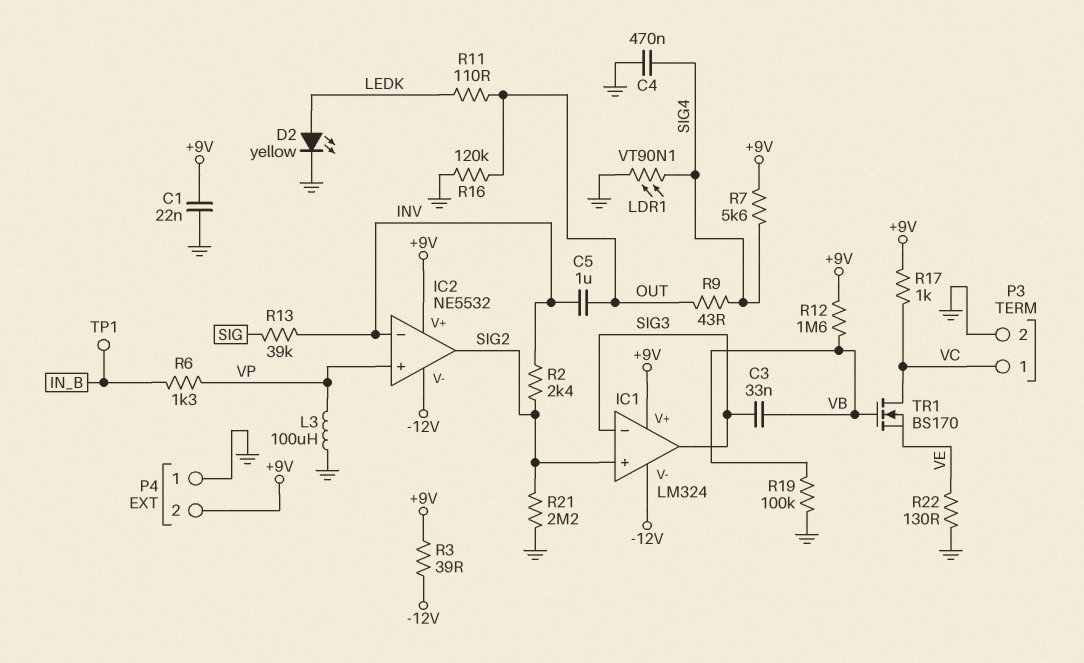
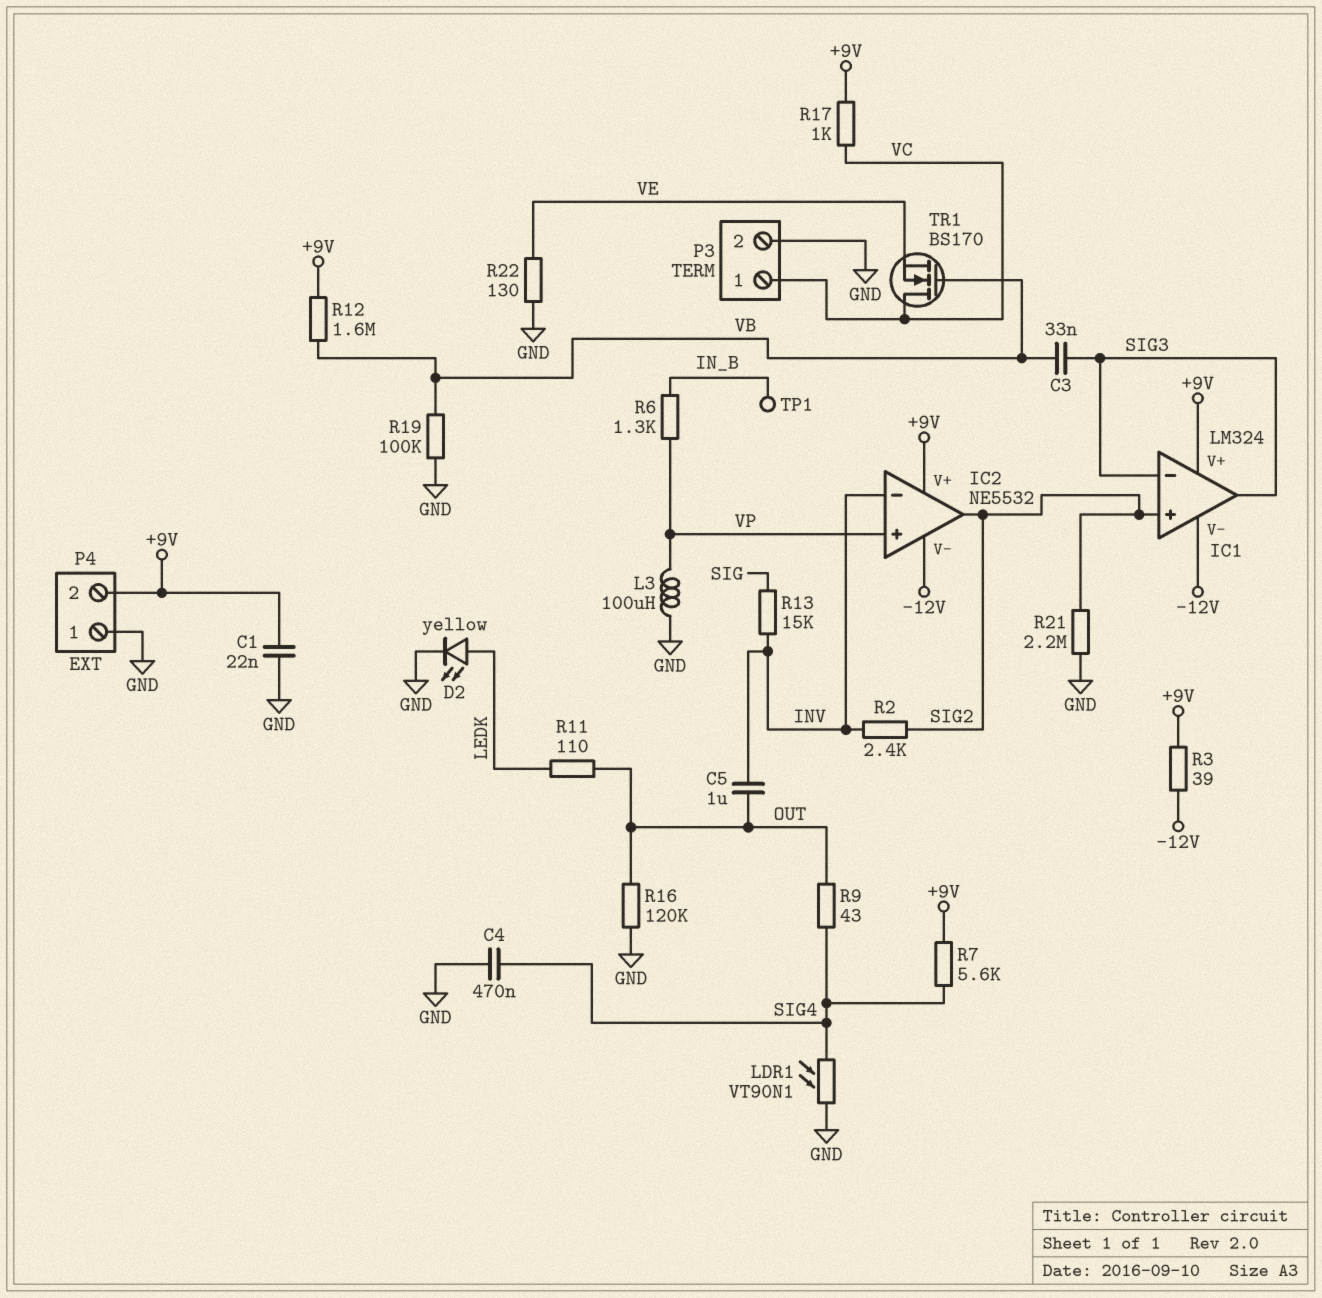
R13: 39k (INV, SIG) -> 15k (INV, SIG)

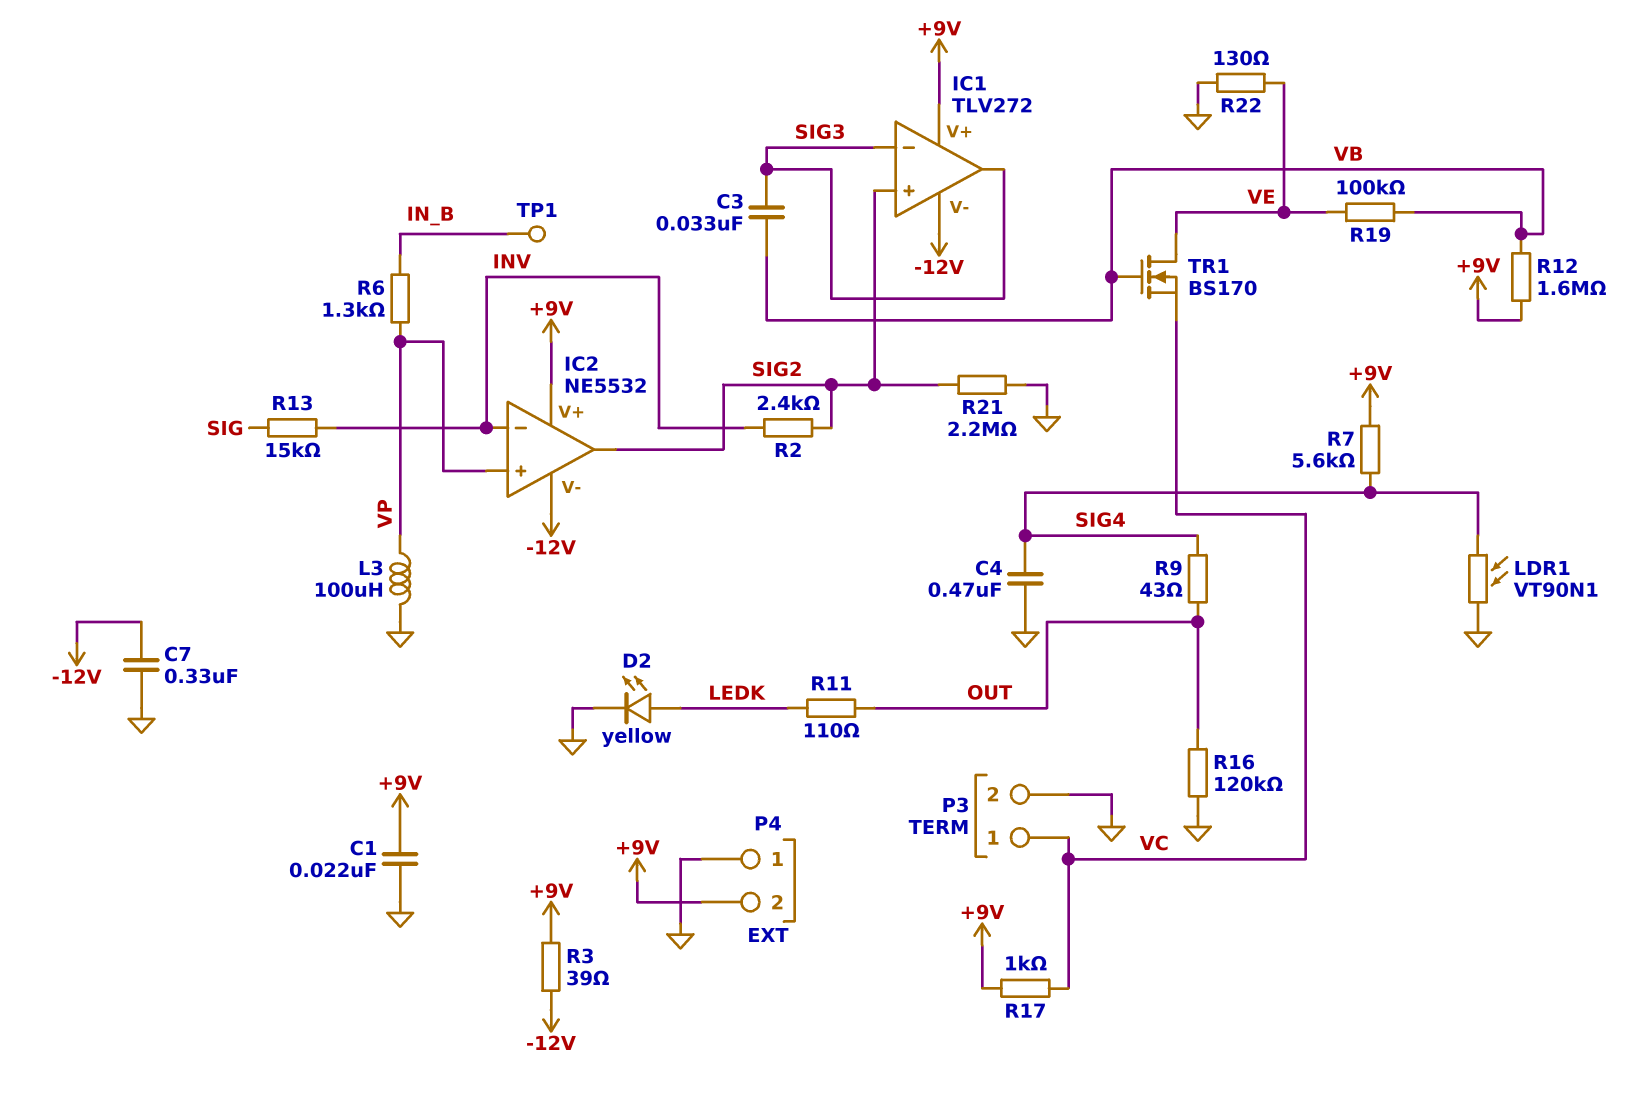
C5: 1uF (INV, OUT) -> none
C7: none -> 330nF (-12V, GND)
IC1: LM324 -> TLV272
R19: 100k (GND, VB) -> 100k (VB, VE)
TR1: NMOS BS170 (G VB, D VC, S VE) -> NMOS BS170 (G VB, D VE, S VC)

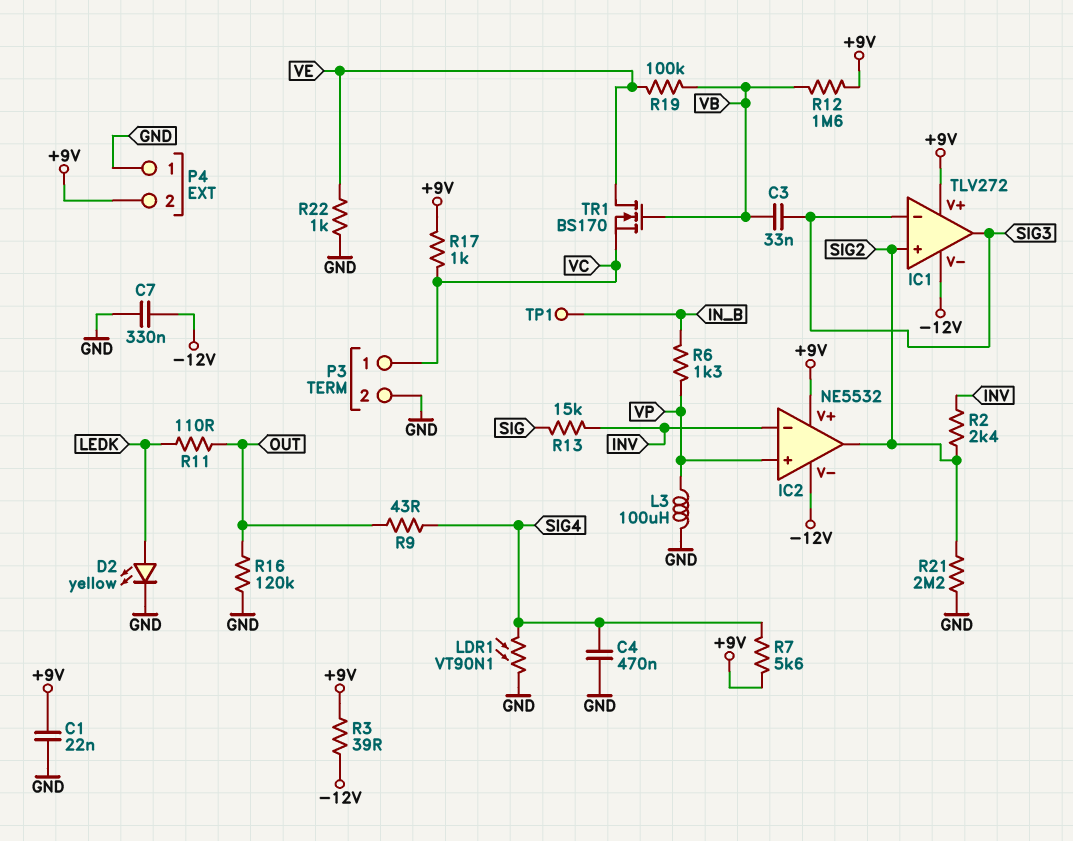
R22: 130 (GND, VE) -> 1k (GND, VE)

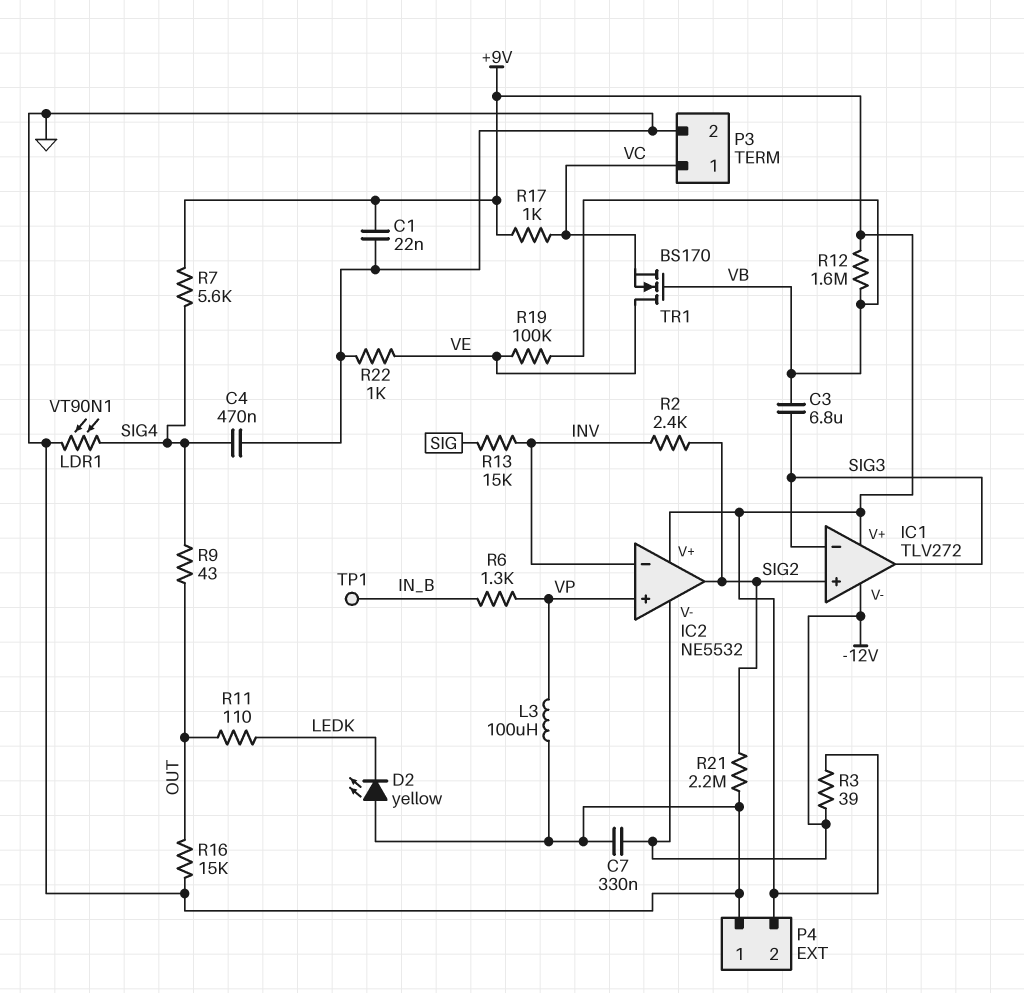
C3: 33nF (SIG3, VB) -> 6.8uF (SIG3, VB)
D2: LED yellow (A LEDK, K GND) -> LED yellow (A GND, K LEDK)
R16: 120k (GND, OUT) -> 15k (GND, OUT)

